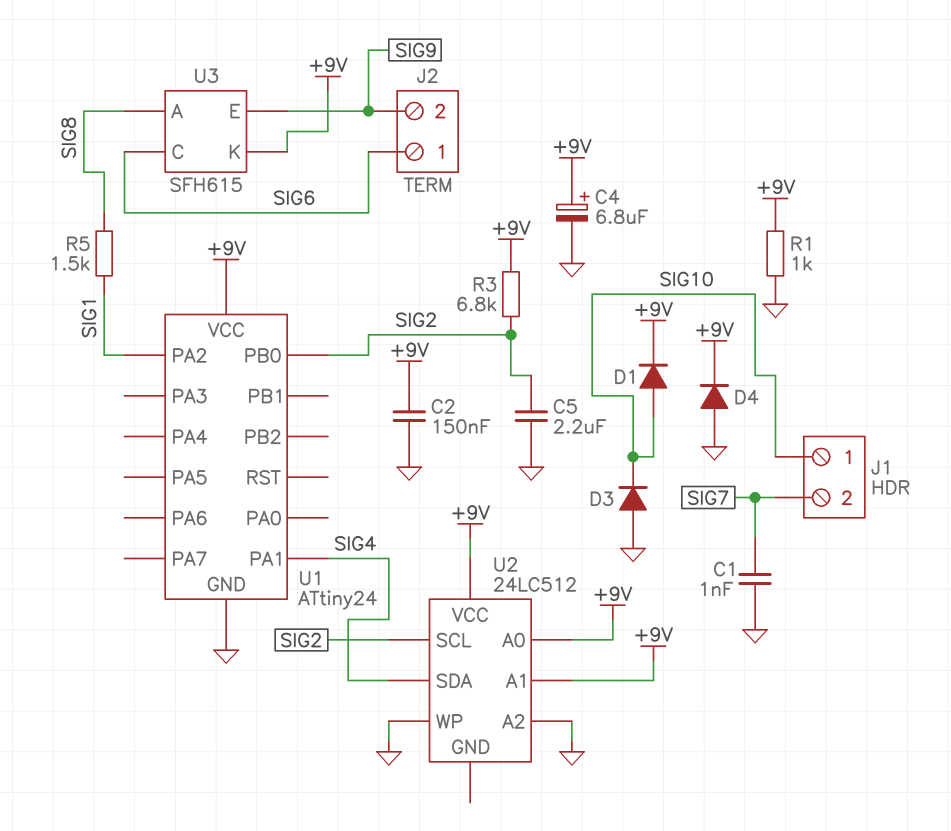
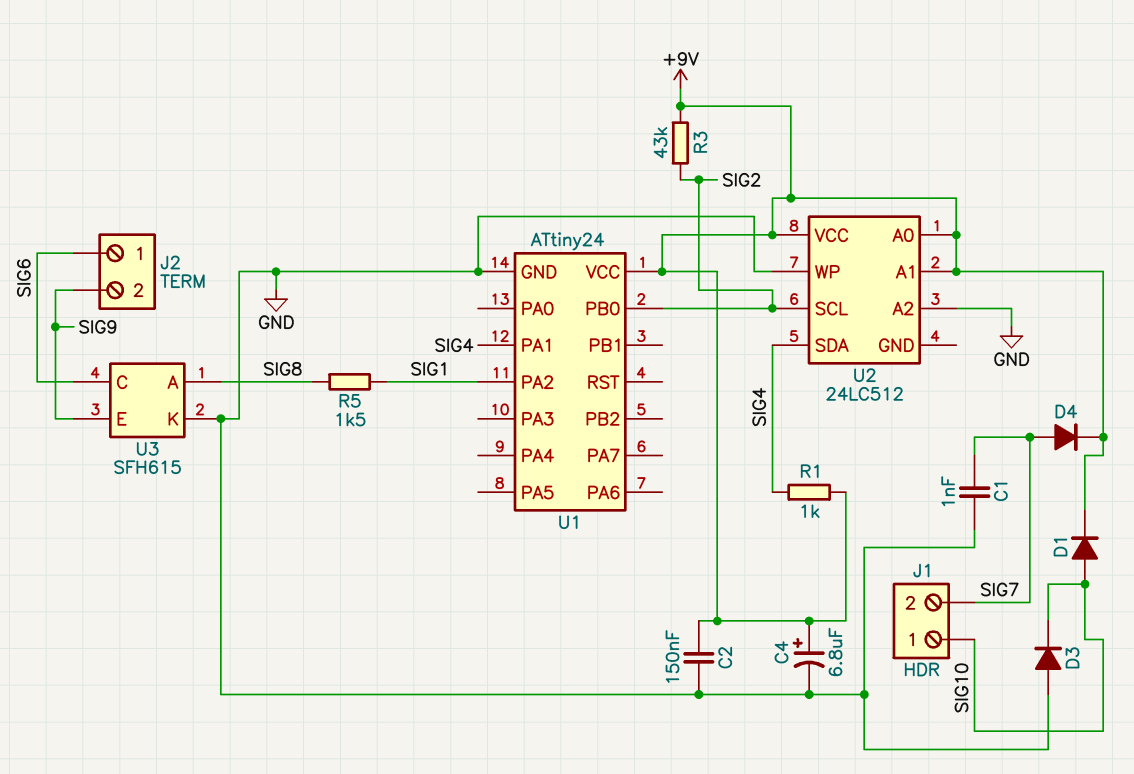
C5: 2.2uF (GND, SIG2) -> none
D4: diode (A GND, K +9V) -> diode (A SIG7, K +9V)
R1: 1k (+9V, GND) -> 1k (+9V, SIG4)
R3: 6.8k (+9V, SIG2) -> 43k (+9V, SIG2)
U3 pin K: +9V -> GND

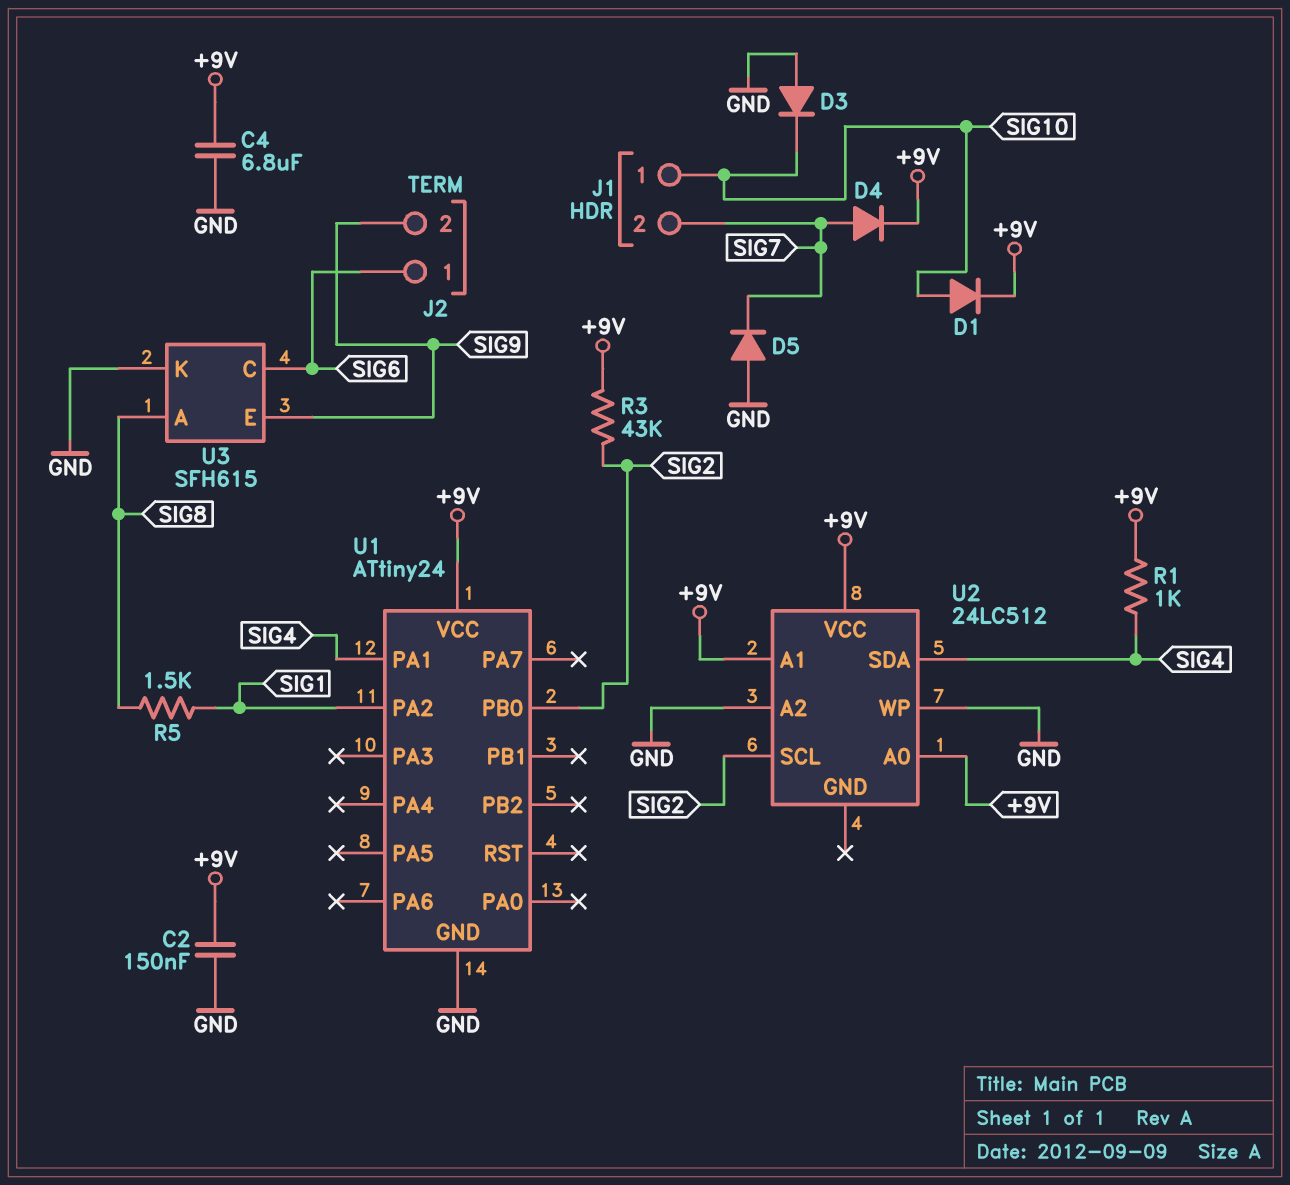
C1: 1nF (GND, SIG7) -> none
C4: 6.8uF (plus +9V, minus GND) -> 6.8uF (+9V, GND)
D5: none -> diode (A GND, K SIG7)

